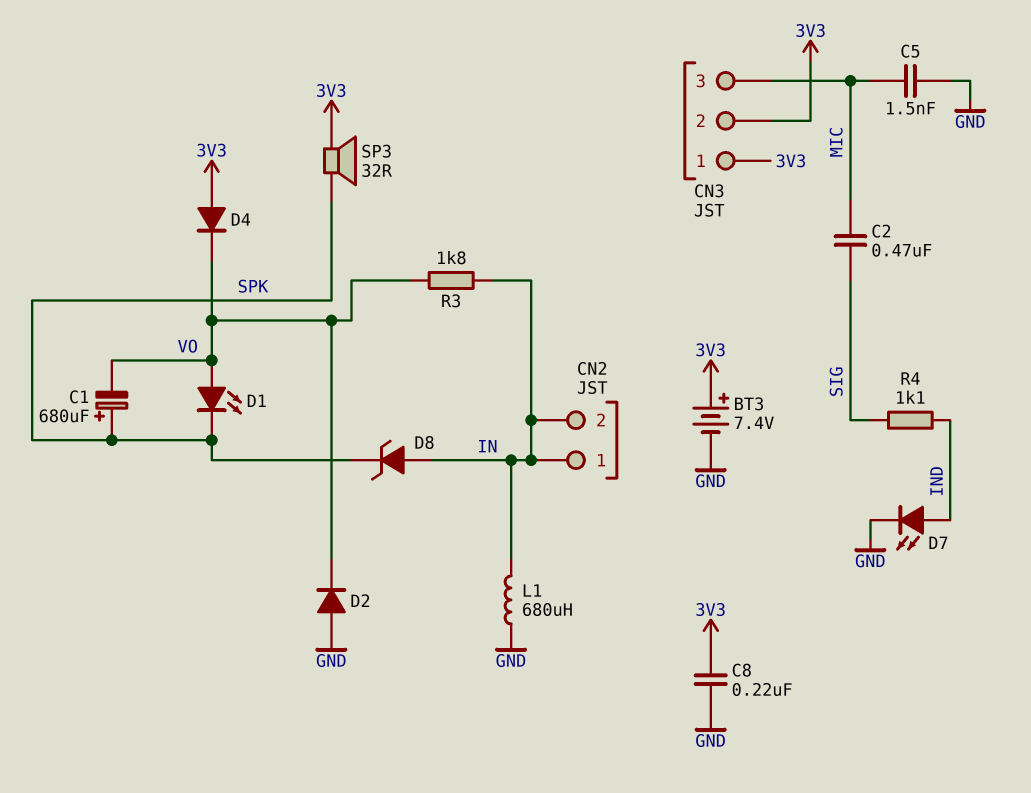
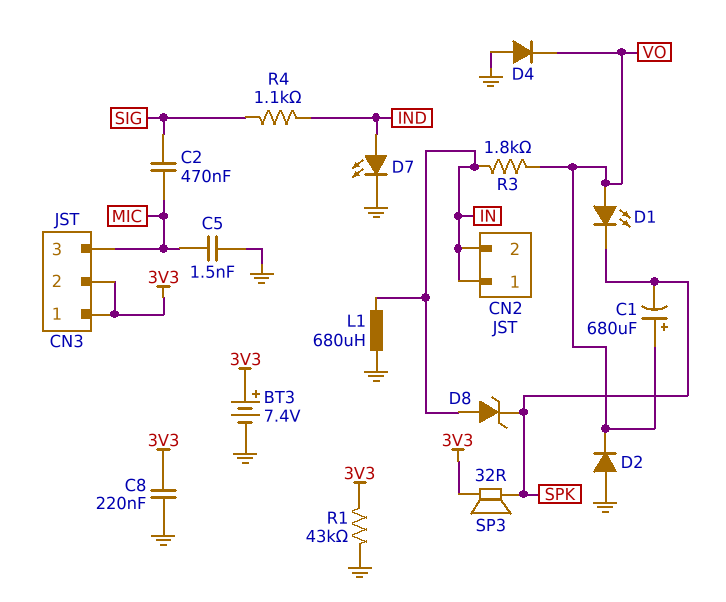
C1: 680uF (plus SPK, minus VO) -> 680uF (plus VO, minus SPK)
D4: diode (A 3V3, K VO) -> diode (A GND, K VO)
R1: none -> 43k (3V3, GND)

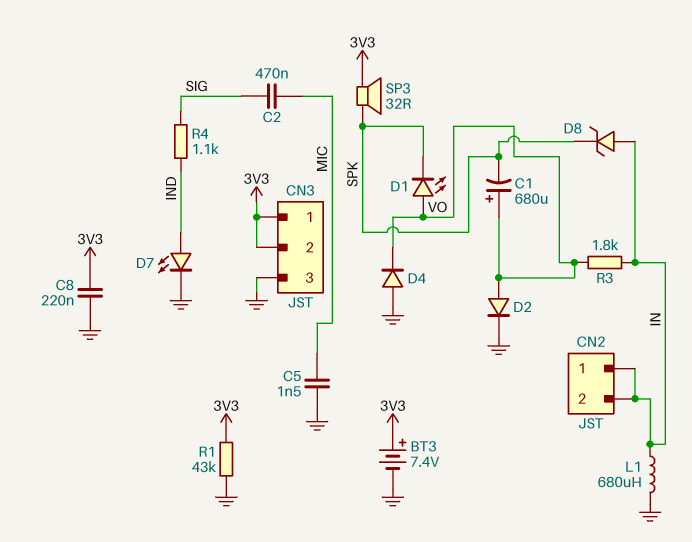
CN3 pin 3: MIC -> GND
D2: diode (A GND, K VO) -> diode (A VO, K GND)

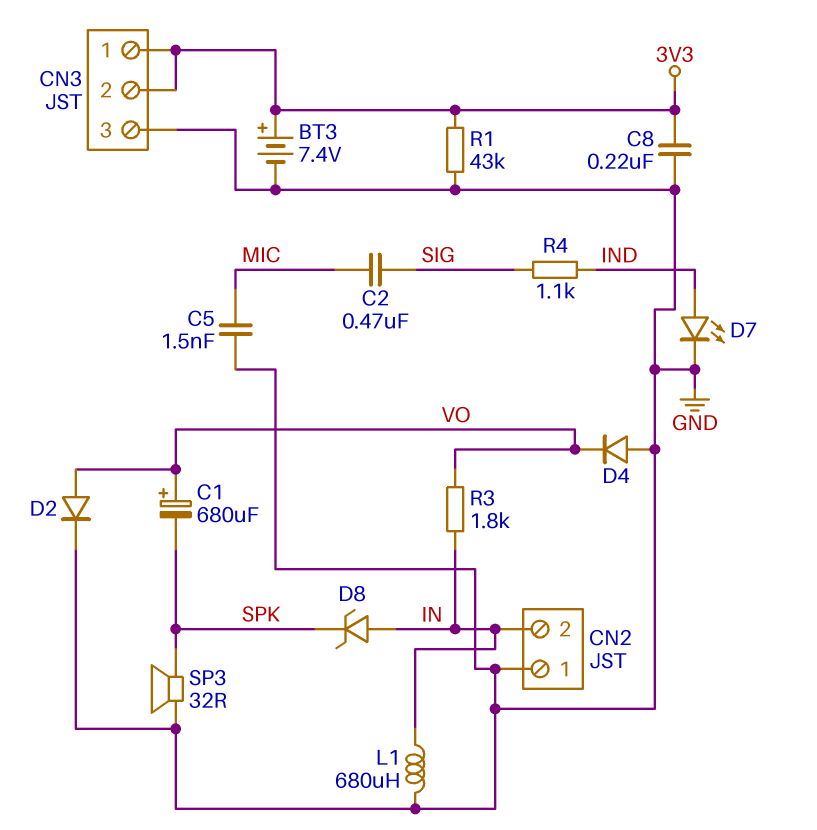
CN2 pin 1: IN -> GND
D1: LED (A VO, K SPK) -> none
SP3: speaker 32R (3V3, SPK) -> speaker 32R (GND, SPK)

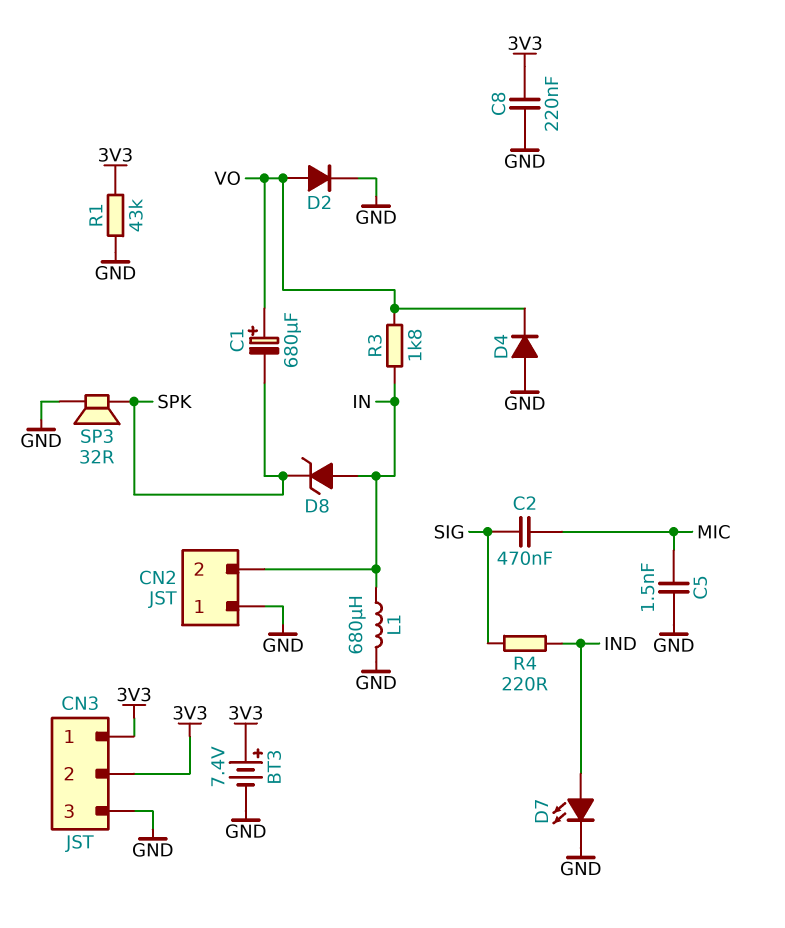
R4: 1.1k (IND, SIG) -> 220 (IND, SIG)

